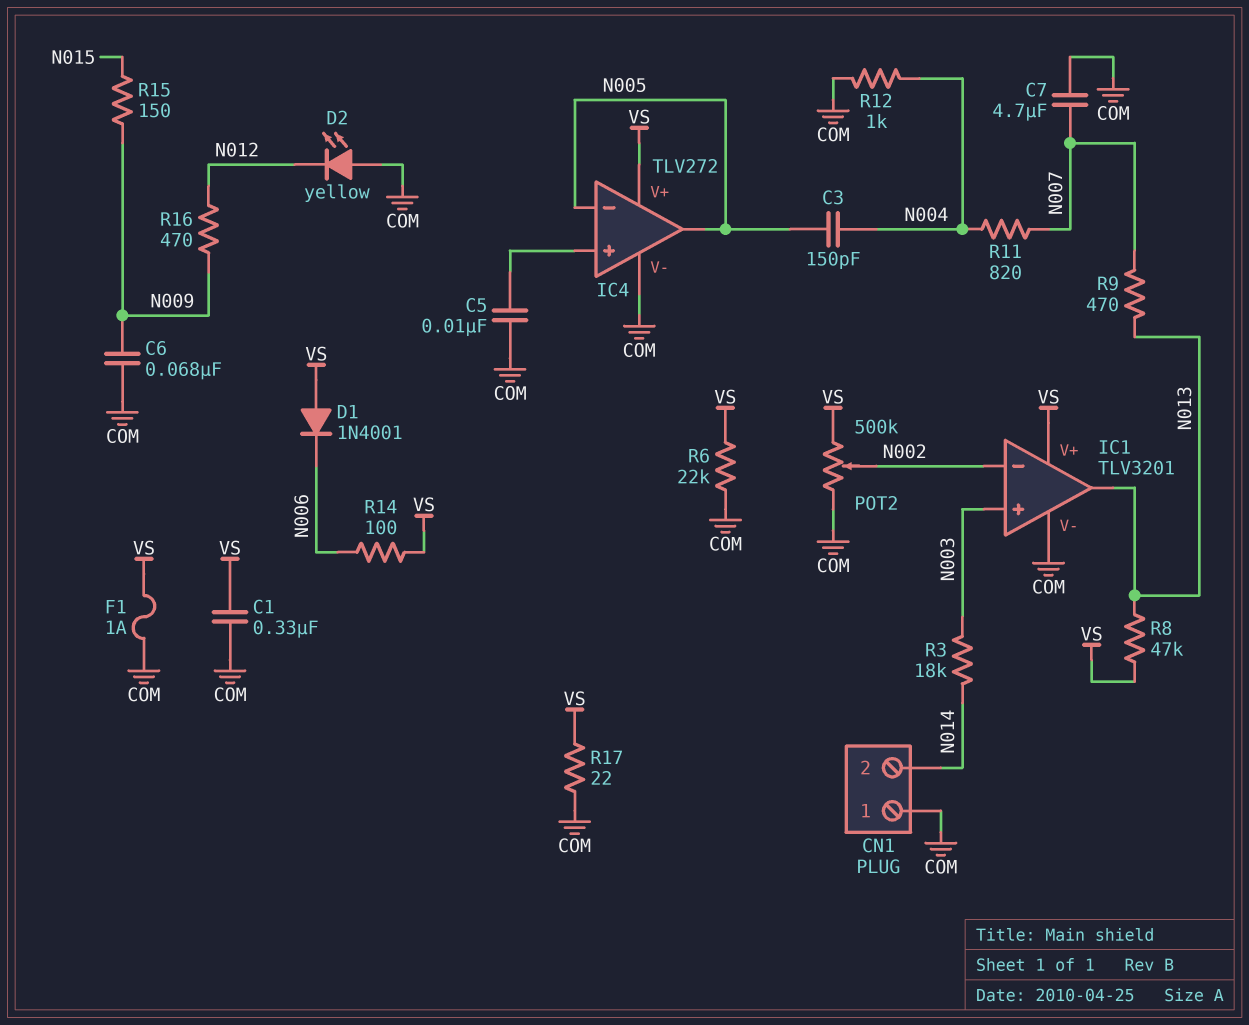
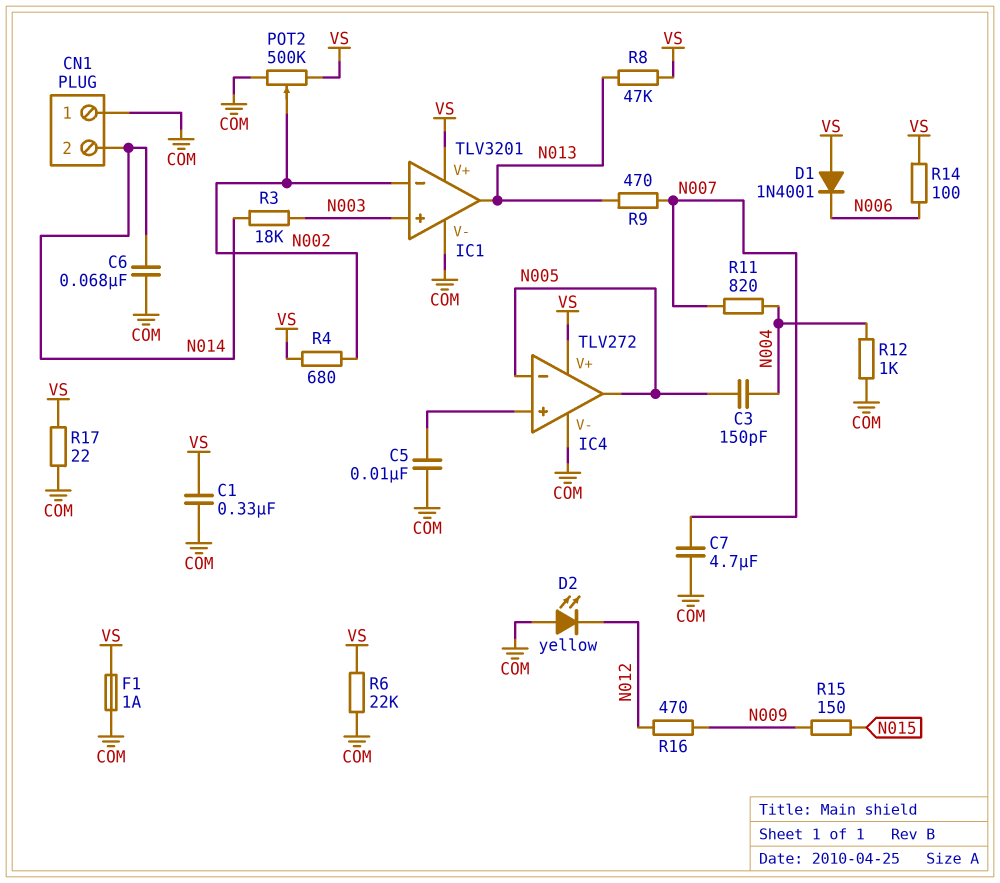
C6: 68nF (COM, N009) -> 68nF (COM, N014)
R4: none -> 680 (N002, VS)

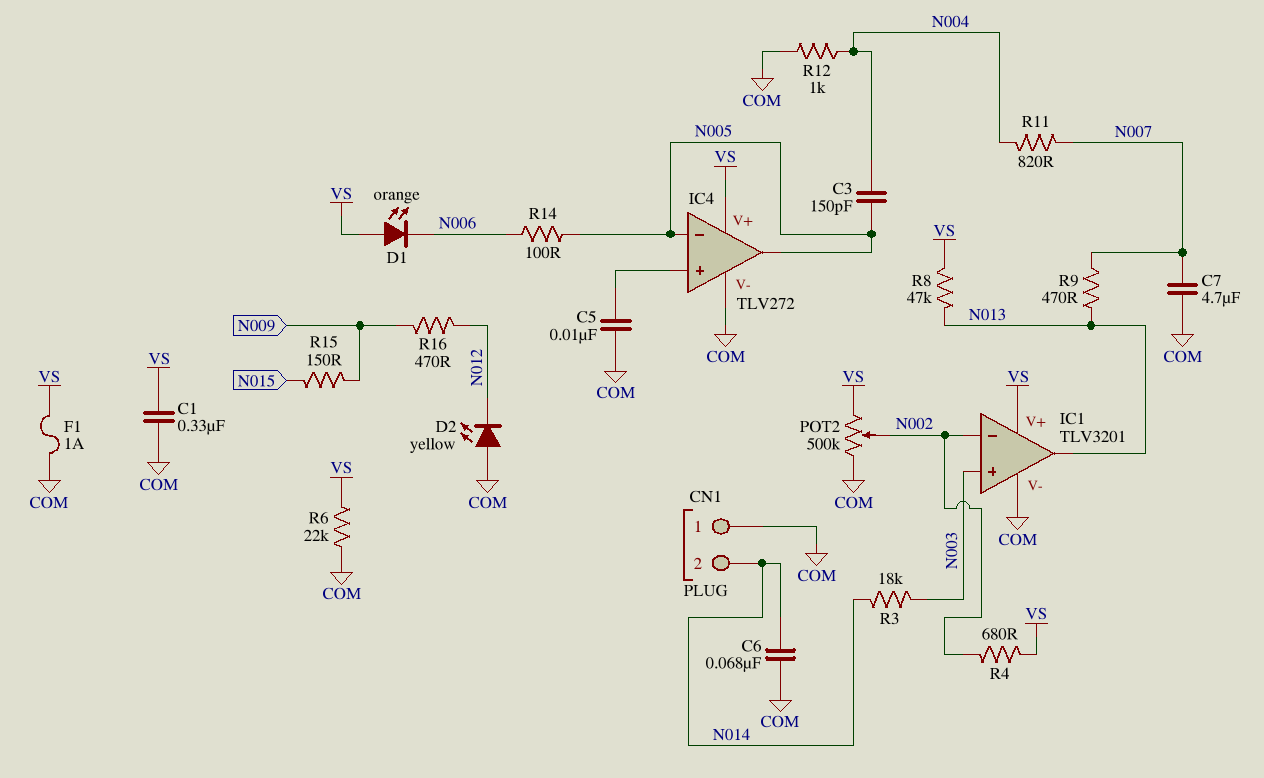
D1: diode 1N4001 (A VS, K N006) -> LED orange (A VS, K N006)
R14: 100 (N006, VS) -> 100 (N005, N006)
R17: 22 (COM, VS) -> none

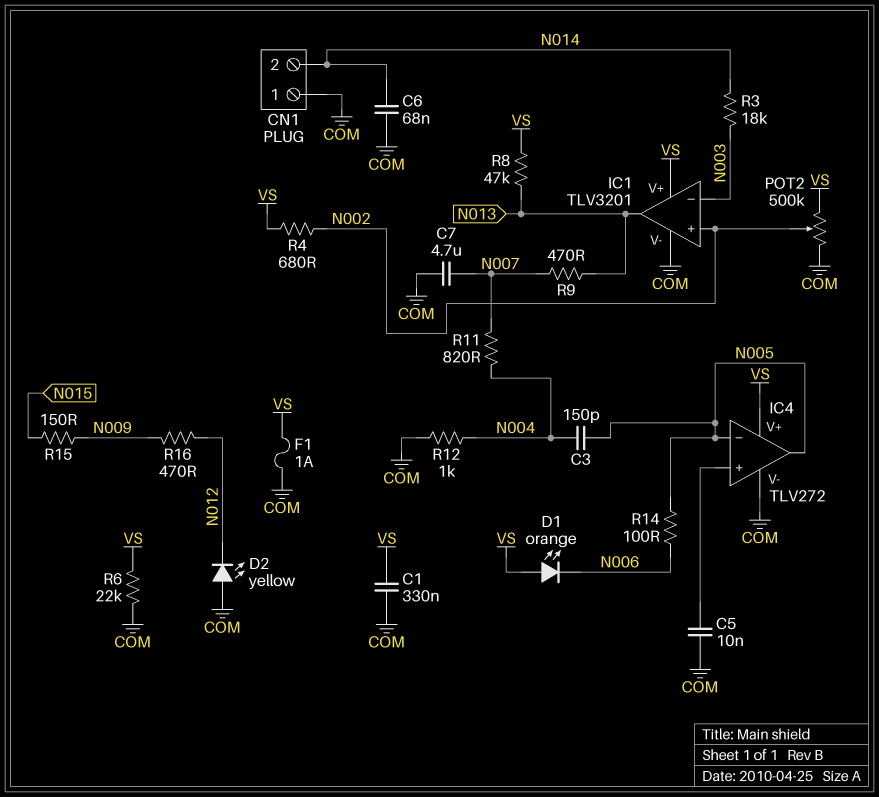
IC1 pin in+: N003 -> N002
IC1 pin in-: N002 -> N003

